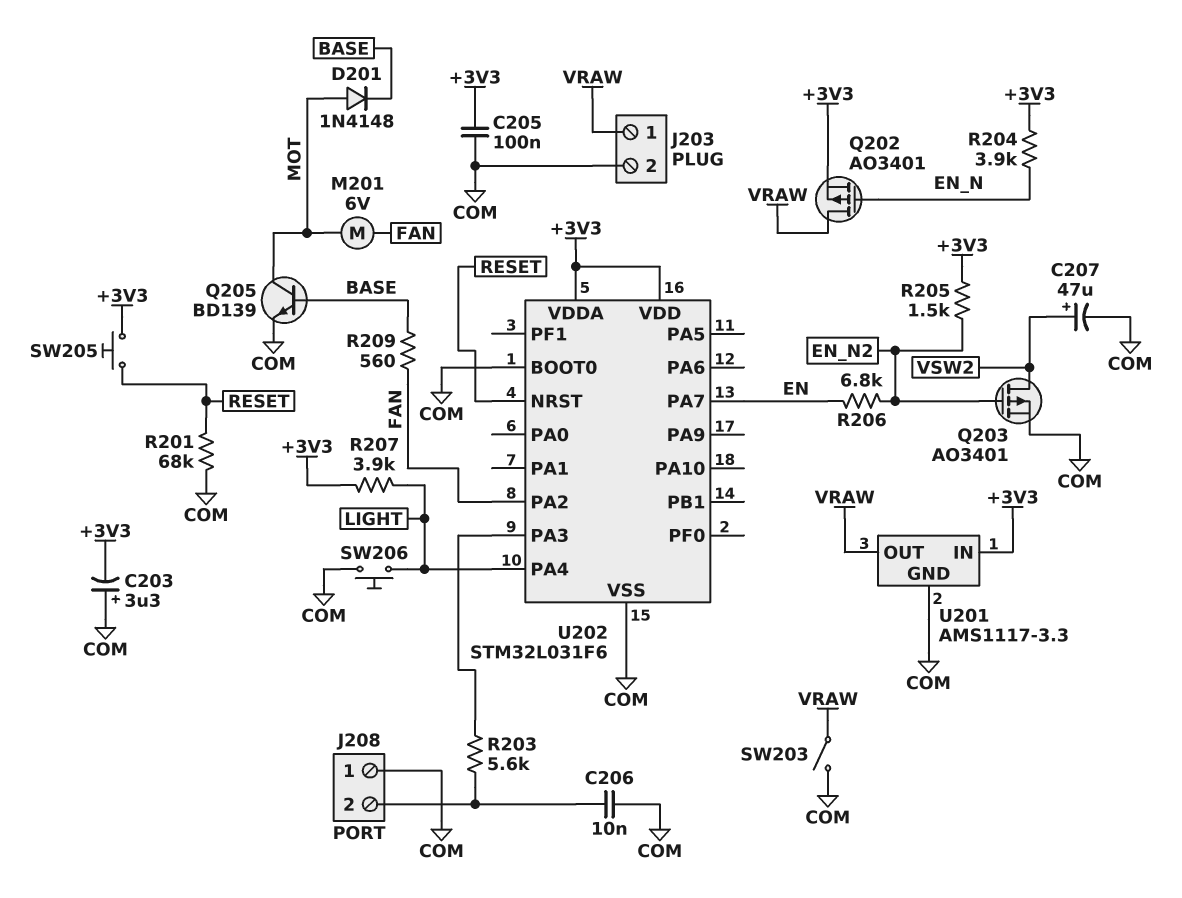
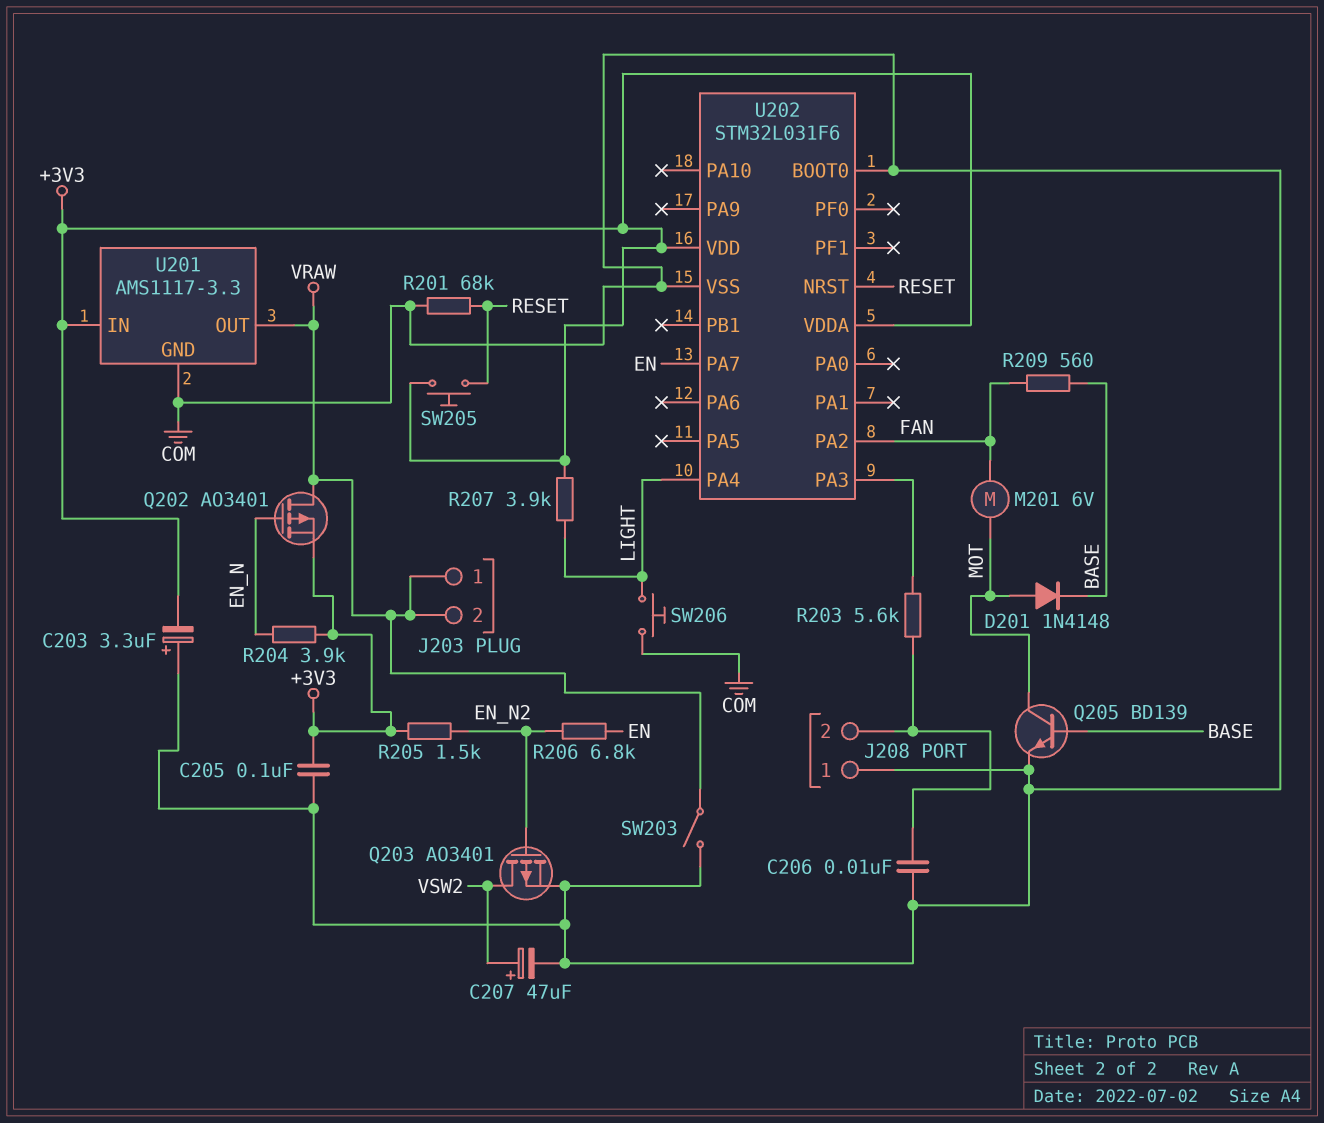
J203 pin 2: COM -> VRAW

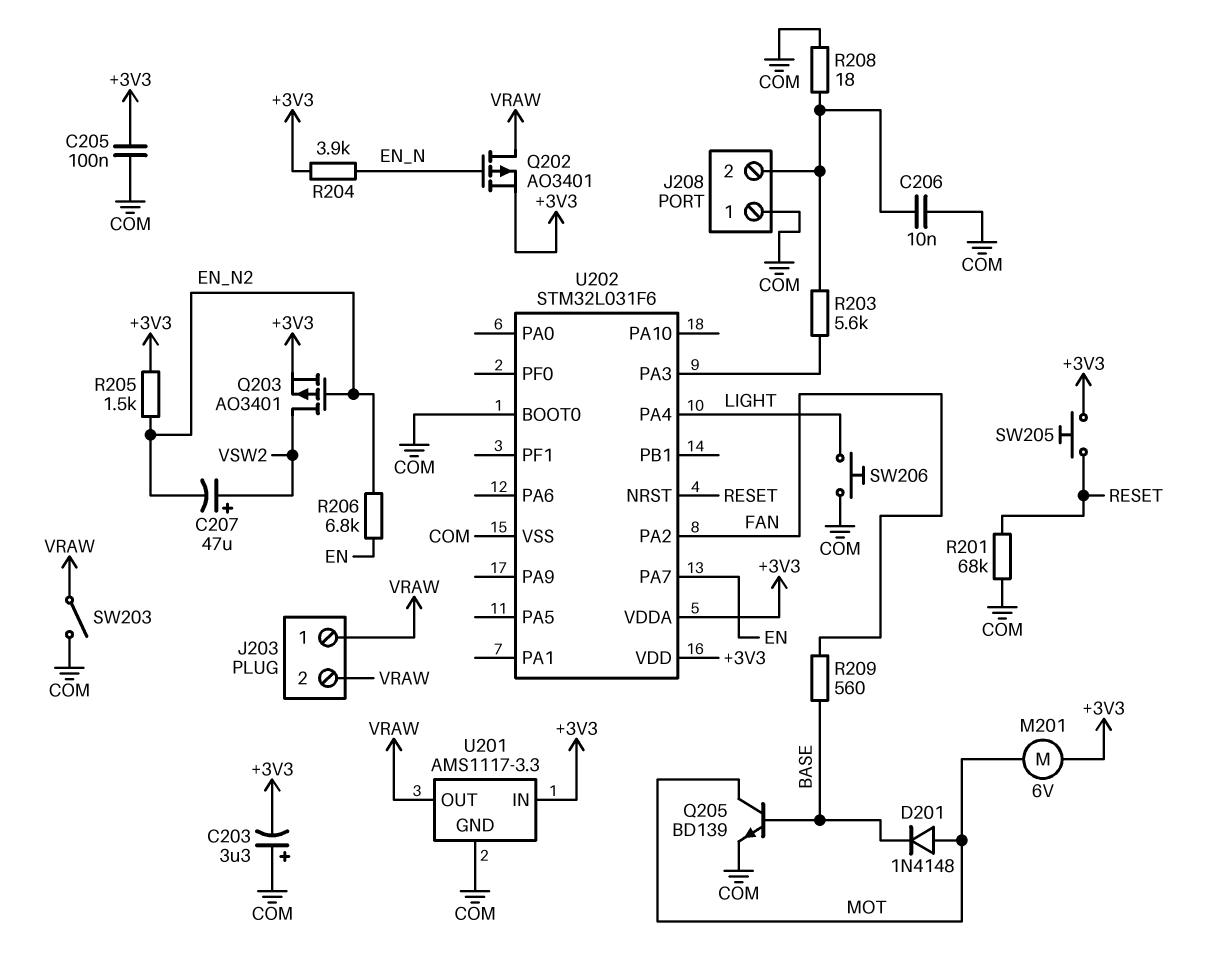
C207: 47uF (plus VSW2, minus COM) -> 47uF (plus VSW2, minus EN_N2)
M201: motor 6V (FAN, MOT) -> motor 6V (+3V3, MOT)
Q203: PMOS AO3401 (G EN_N2, D VSW2, S COM) -> PMOS AO3401 (G EN_N2, D VSW2, S +3V3)
R207: 3.9k (+3V3, LIGHT) -> none
R208: none -> 18 (COM, J208/2)

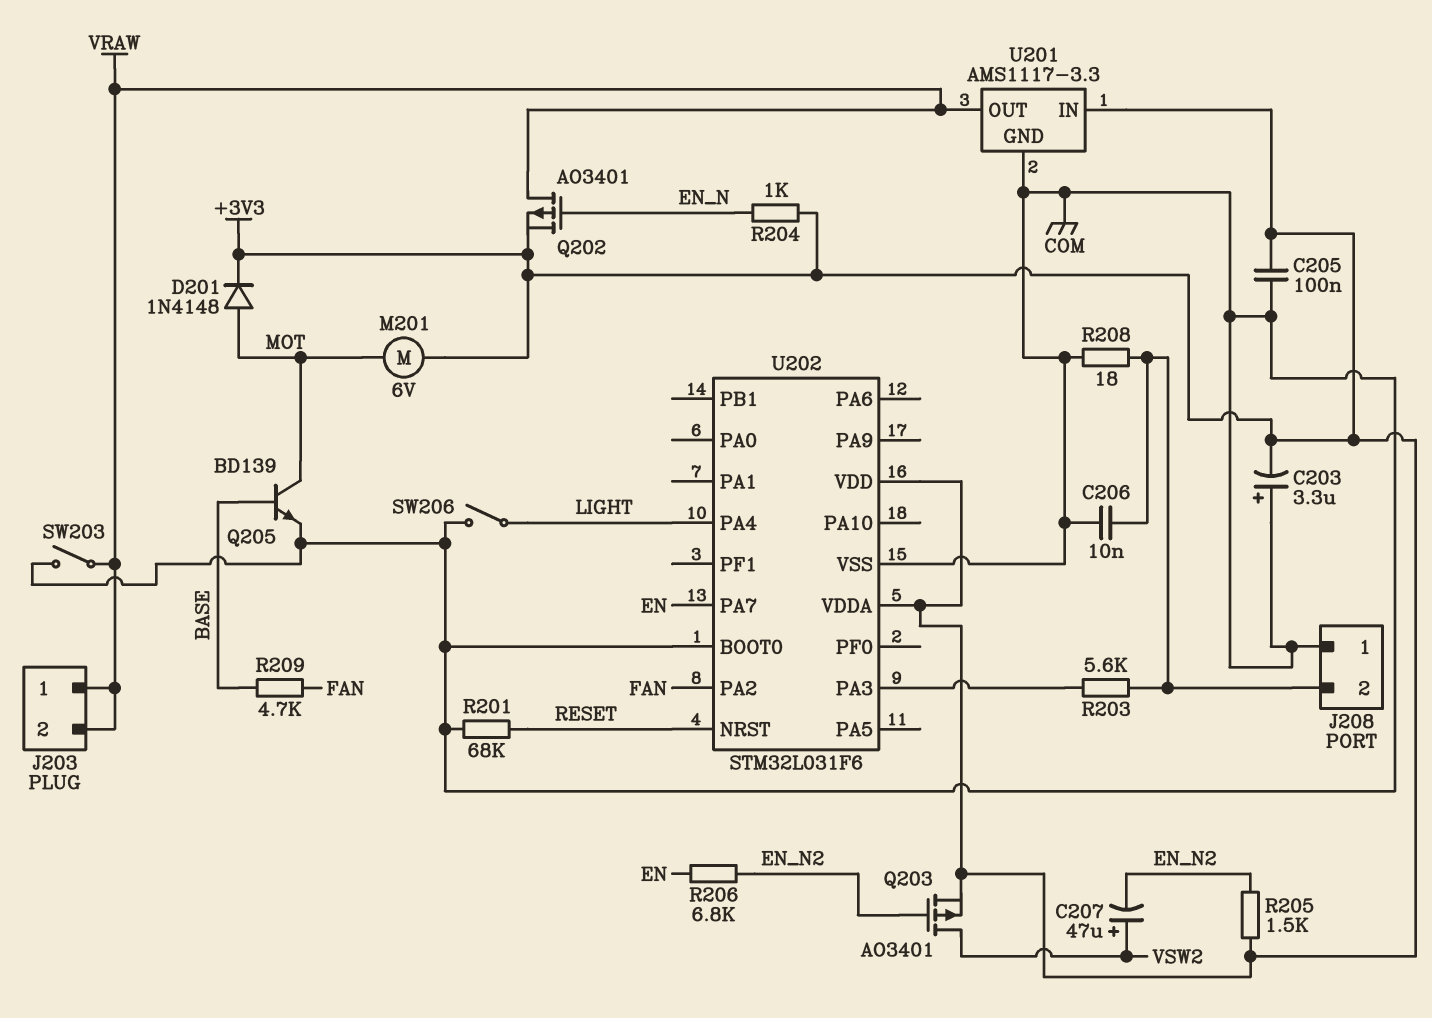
D201: diode 1N4148 (A MOT, K BASE) -> diode 1N4148 (A MOT, K +3V3)
R204: 3.9k (+3V3, EN_N) -> 1k (+3V3, EN_N)
R209: 560 (BASE, FAN) -> 4.7k (BASE, FAN)
SW205: button (+3V3, RESET) -> none
SW206: button (COM, LIGHT) -> switch (COM, LIGHT)

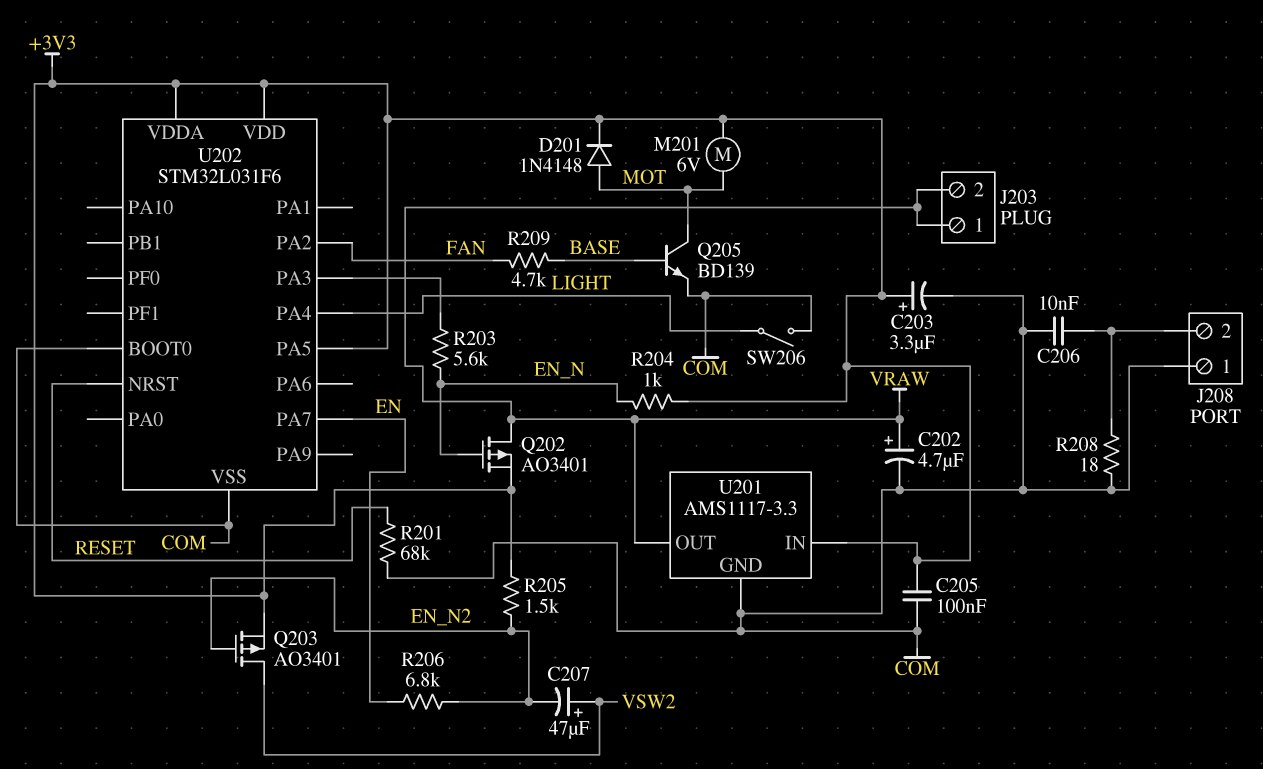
C202: none -> 4.7uF (plus VRAW, minus COM)
C203: 3.3uF (plus COM, minus +3V3) -> 3.3uF (plus +3V3, minus COM)
R203: 5.6k (J208/2, U202/PA3) -> 5.6k (EN_N, U202/PA3)
SW203: switch (COM, VRAW) -> none
U202 pin PA5: none -> +3V3

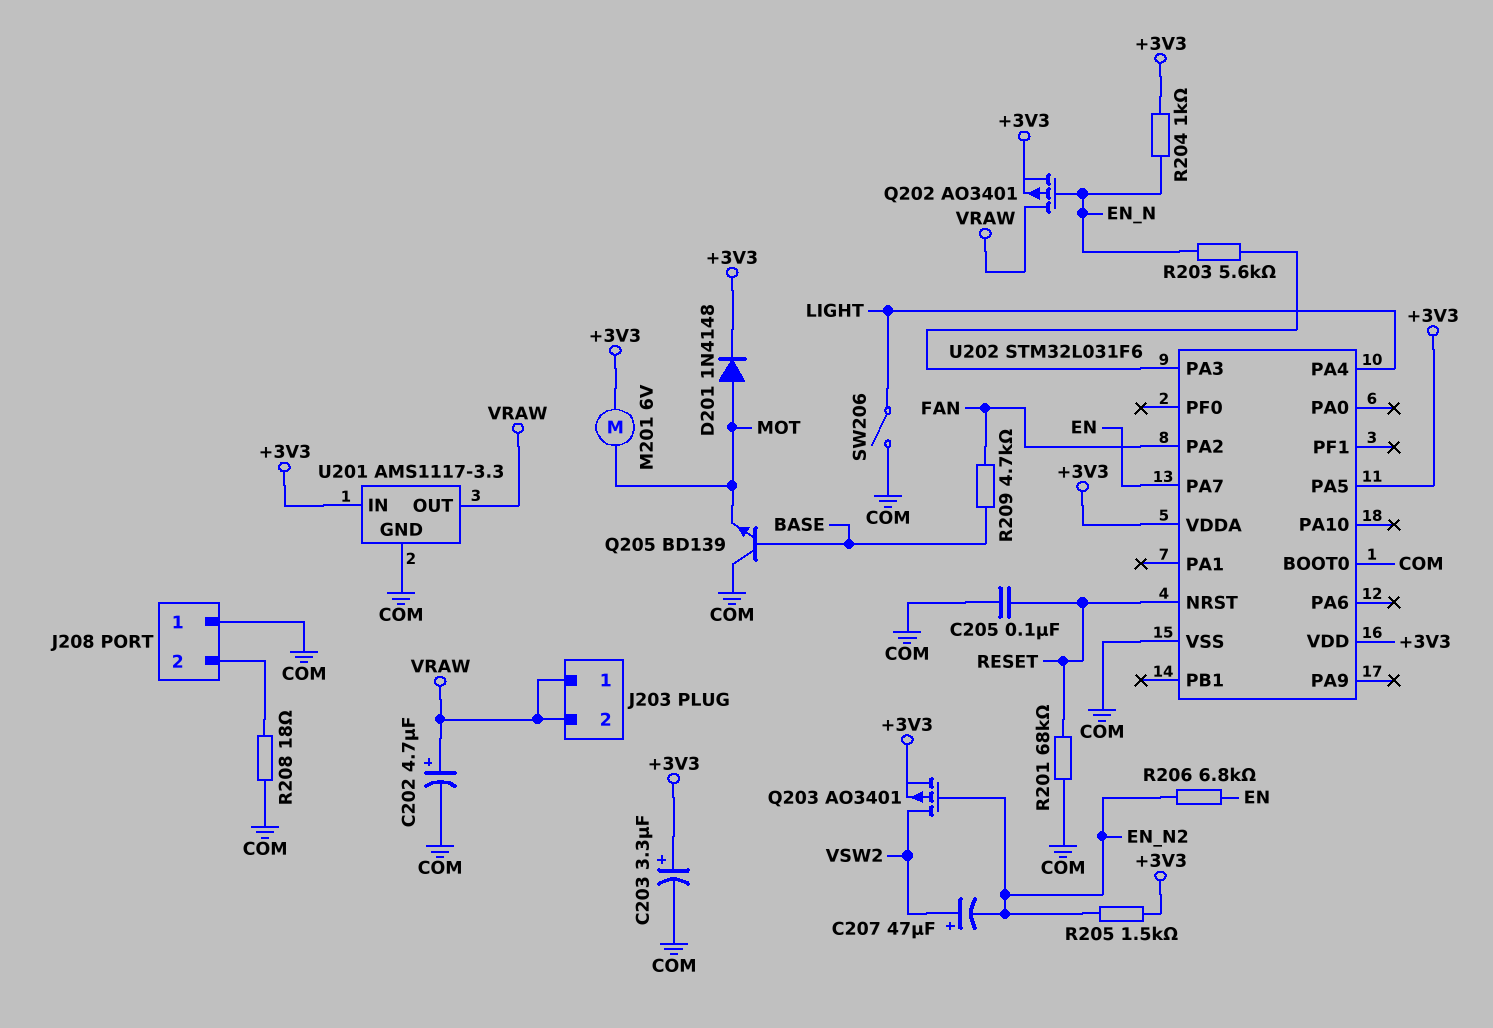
C205: 100nF (+3V3, COM) -> 100nF (COM, RESET)
C206: 10nF (COM, J208/2) -> none
Q205: NPN BD139 (B BASE, C MOT, E COM) -> NPN BD139 (B BASE, C COM, E MOT)

